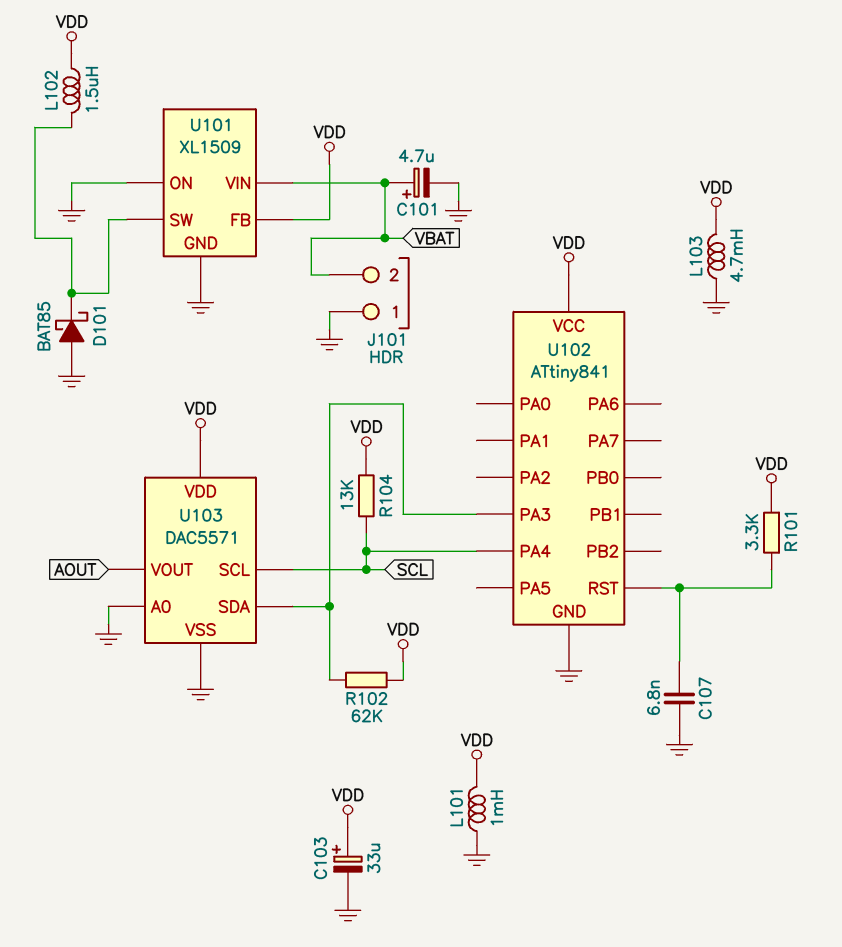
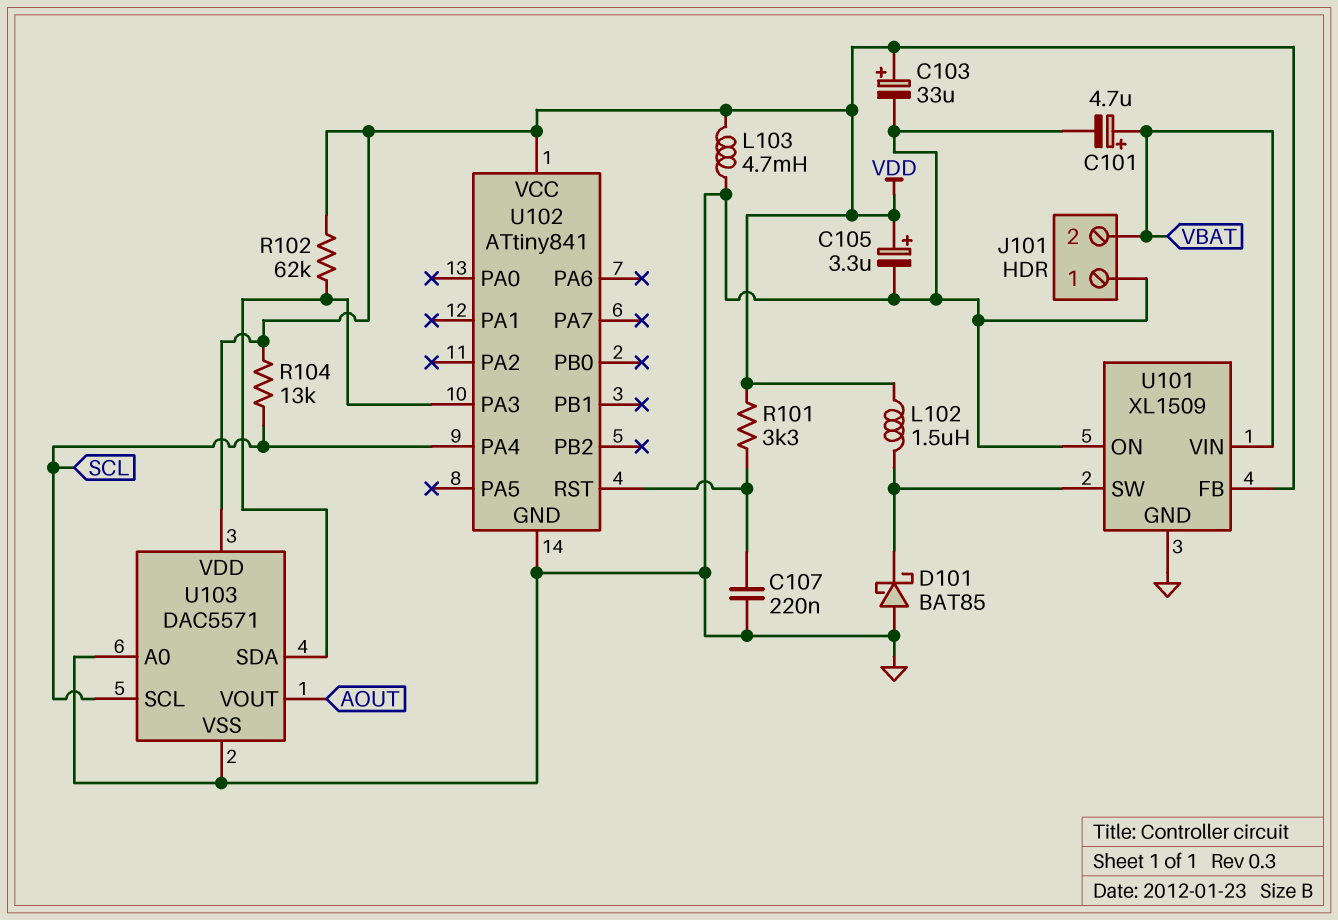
C105: none -> 3.3uF (plus VDD, minus GND)
C107: 6.8nF (GND, U102/RST) -> 220nF (GND, U102/RST)
L101: 1mH (GND, VDD) -> none

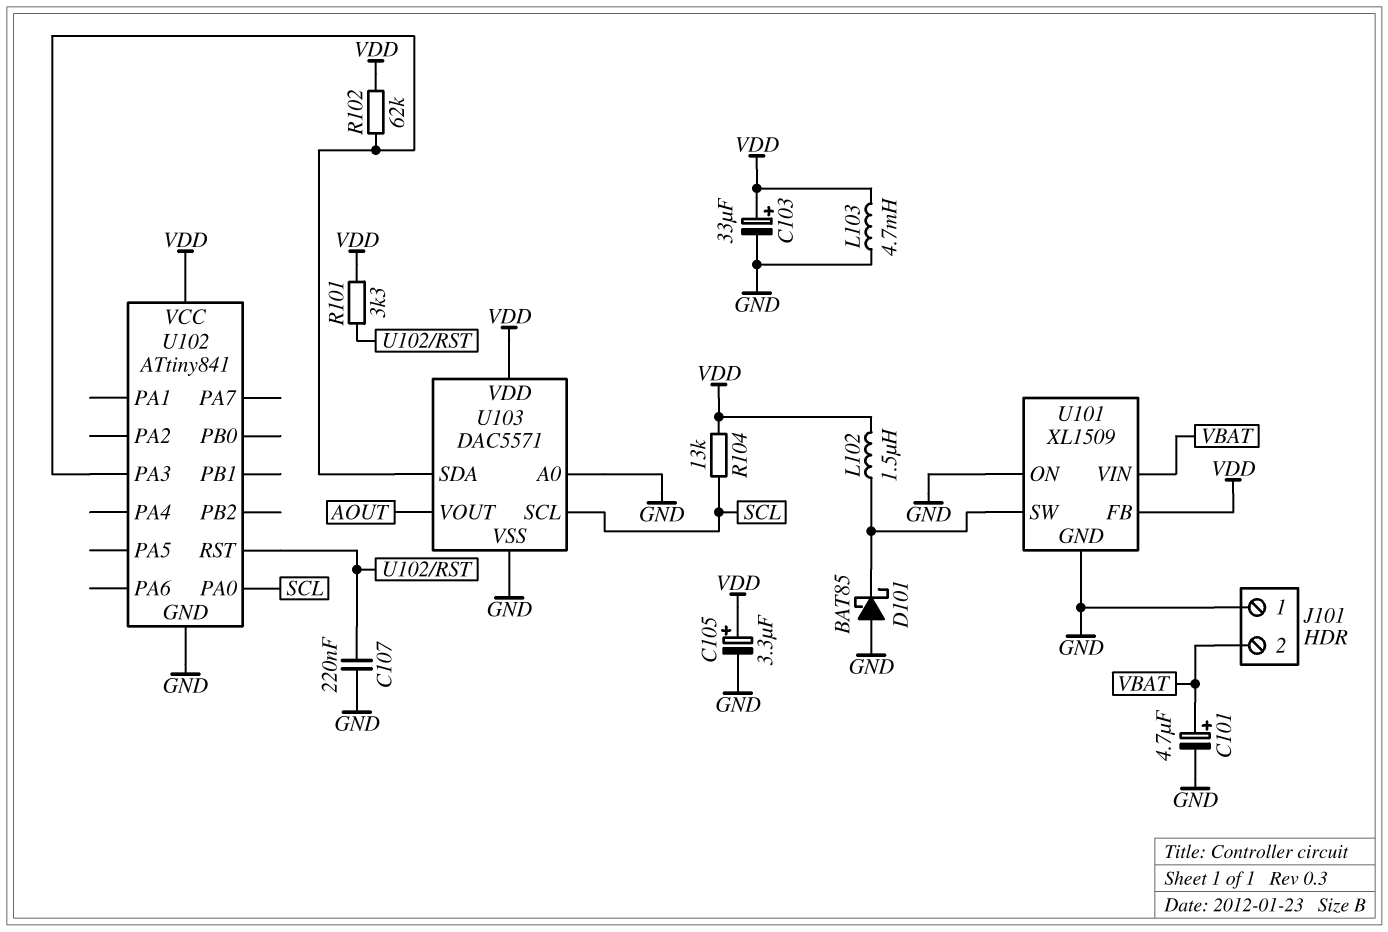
U102 pin PA0: none -> SCL
U102 pin PA4: SCL -> none

